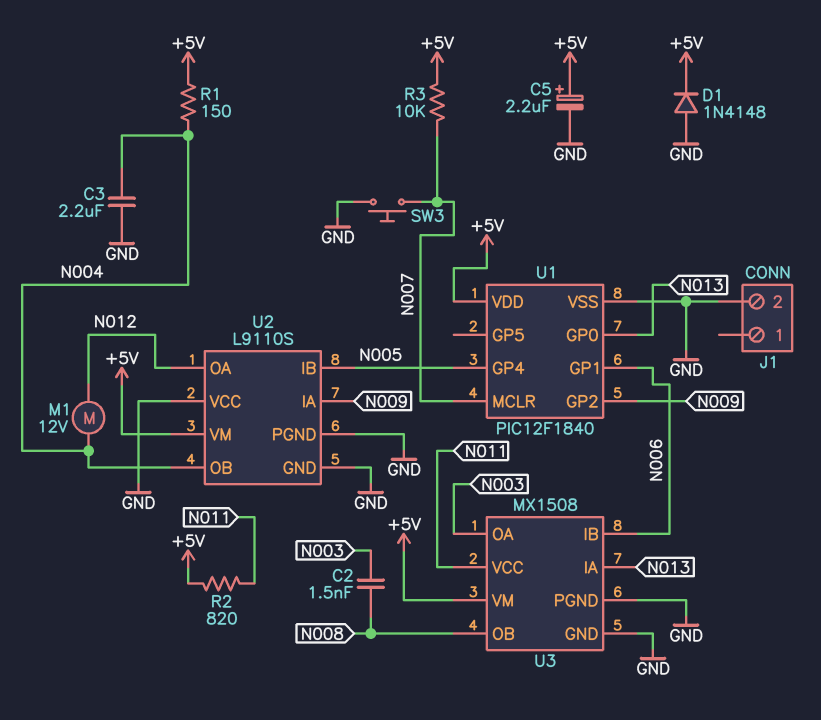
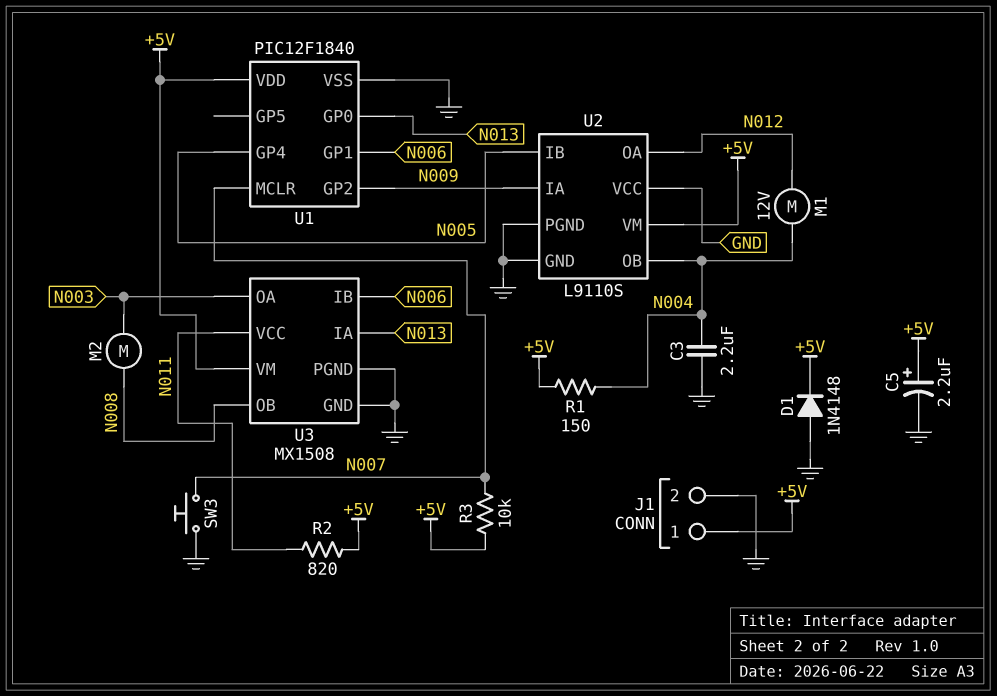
C2: 1.5nF (N003, N008) -> none
J1 pin 1: none -> +5V
M2: none -> motor (N003, N008)

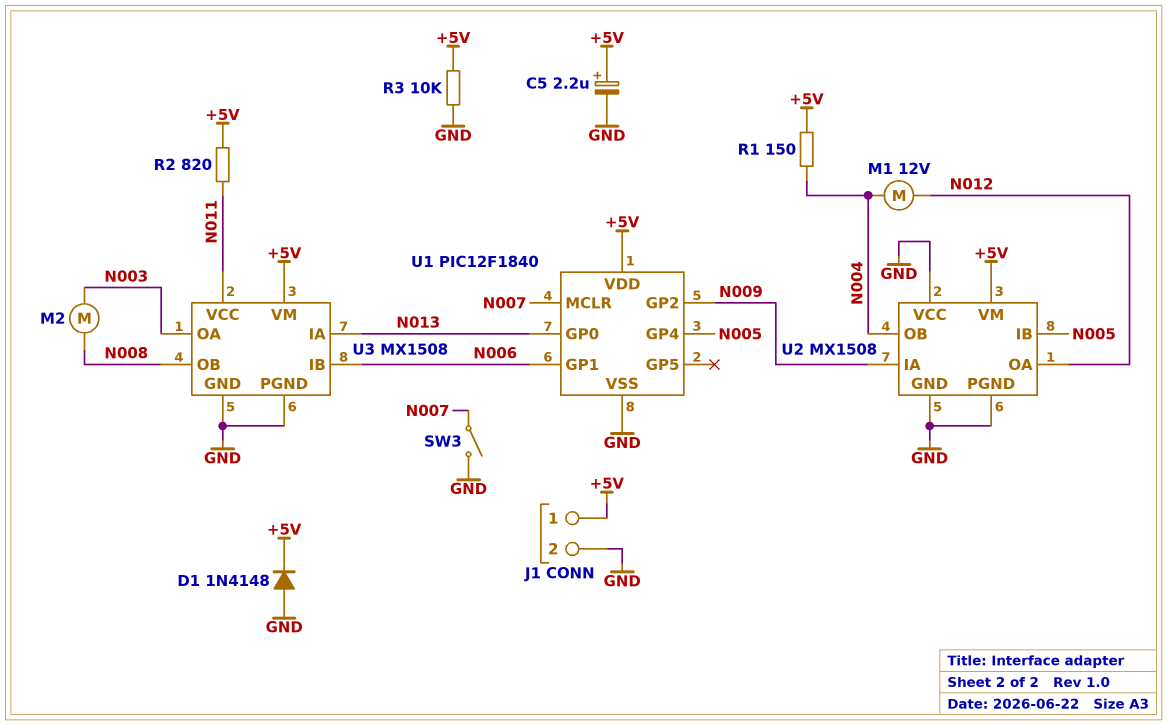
C3: 2.2uF (GND, N004) -> none
R3: 10k (+5V, N007) -> 10k (+5V, GND)
SW3: button (GND, N007) -> switch (GND, N007)
U2: L9110S -> MX1508

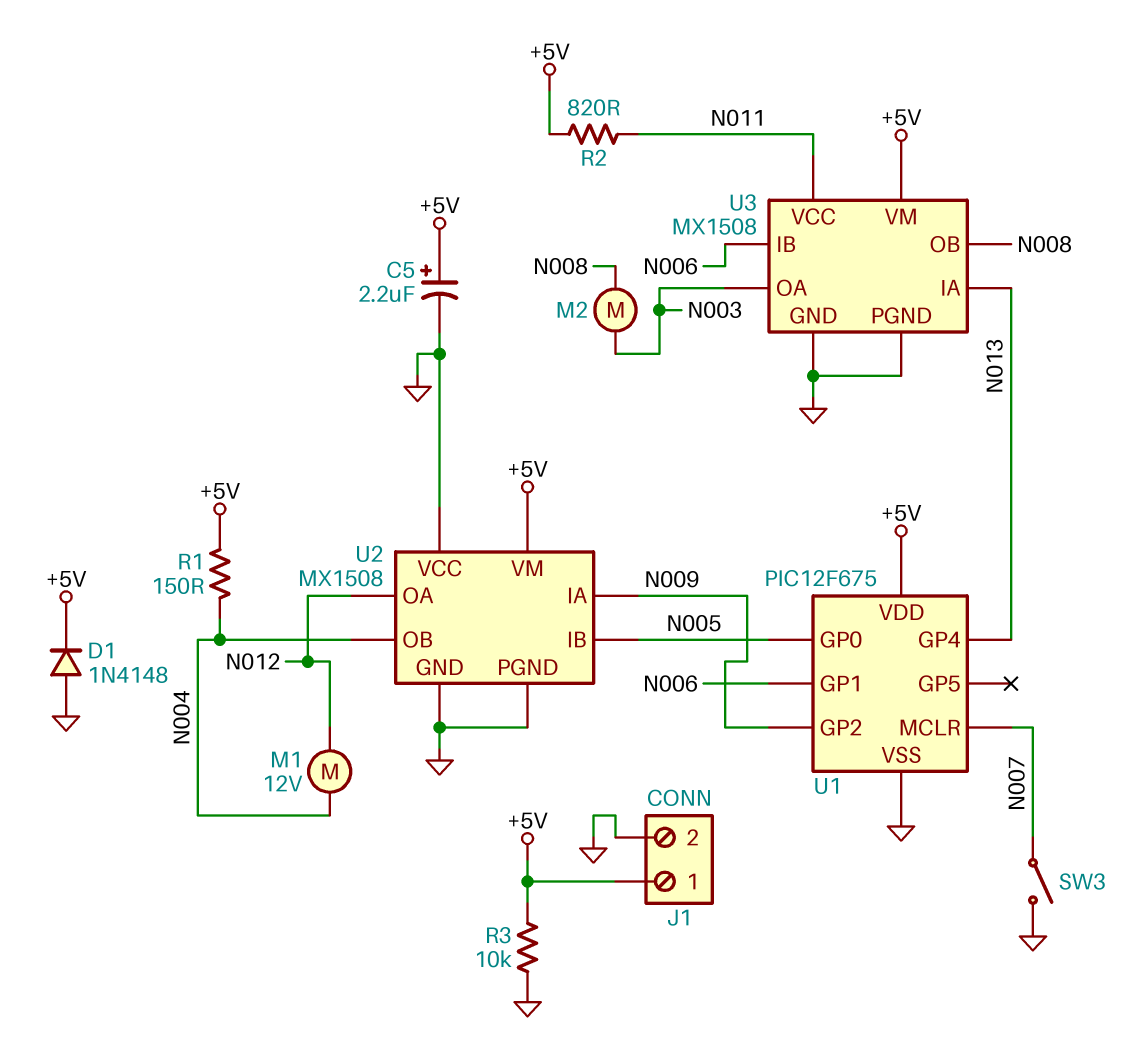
U1: PIC12F1840 -> PIC12F675
U1 pin GP0: N013 -> N005
U1 pin GP4: N005 -> N013

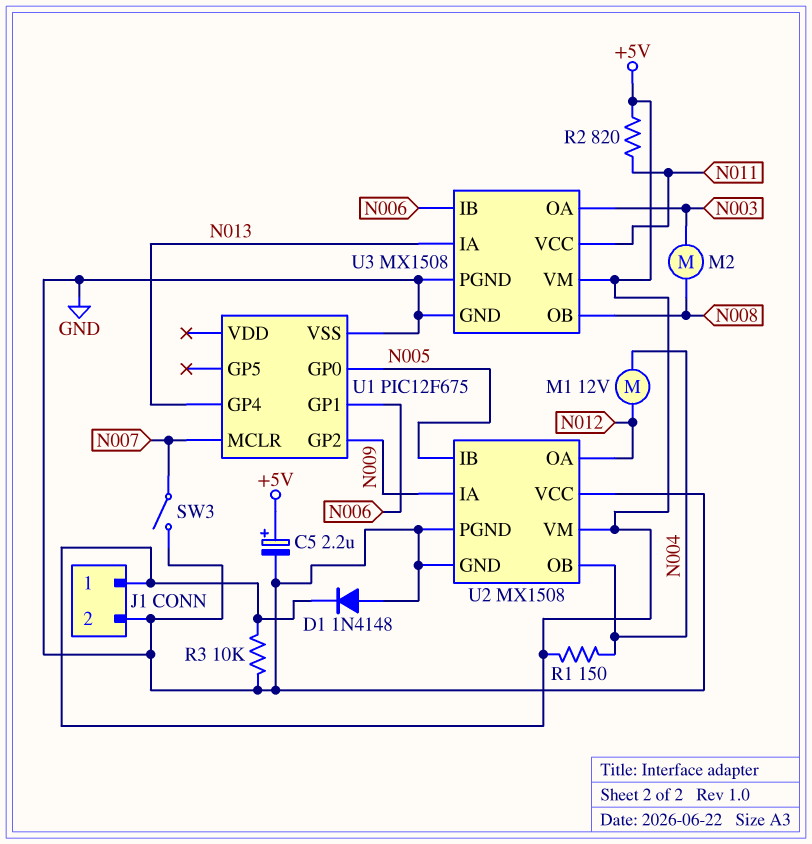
U1 pin VDD: +5V -> none

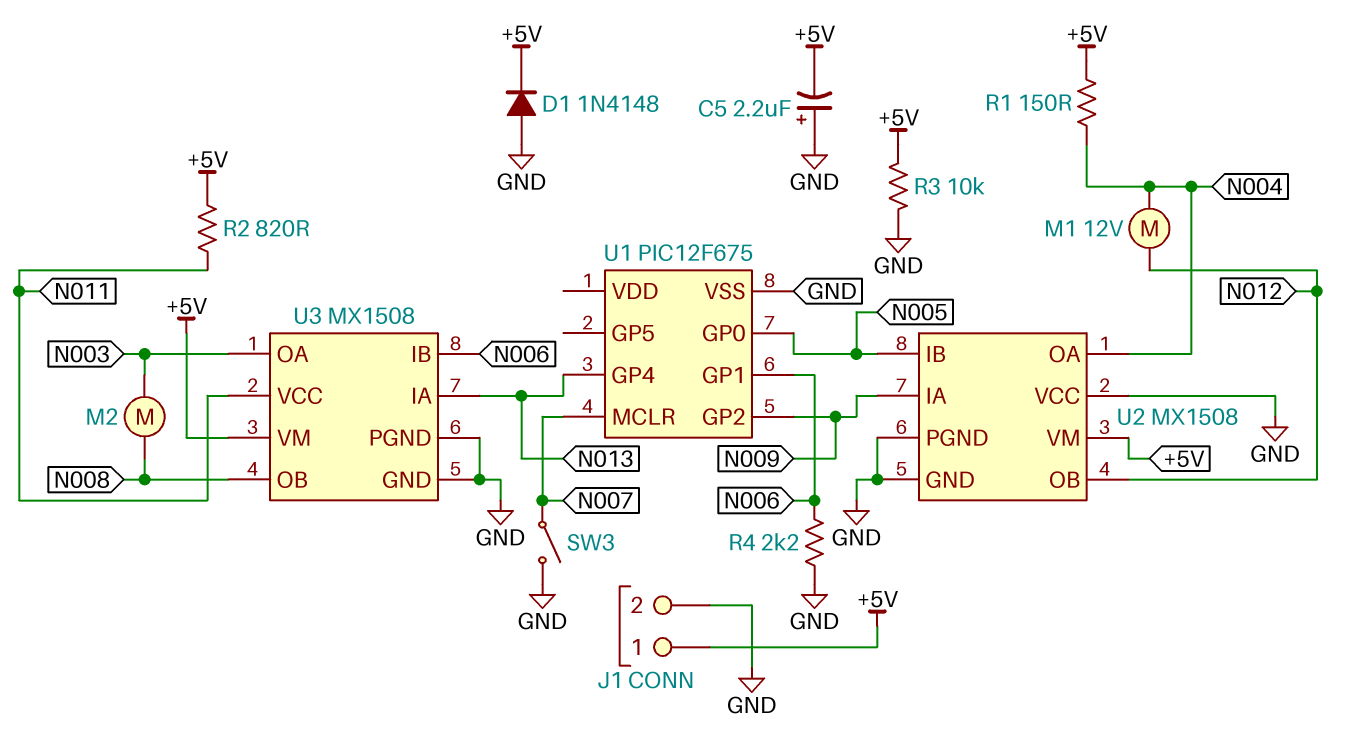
C5: 2.2uF (plus +5V, minus GND) -> 2.2uF (plus GND, minus +5V)
R4: none -> 2.2k (GND, N006)
U2 pin OA: N012 -> N004
U2 pin OB: N004 -> N012

